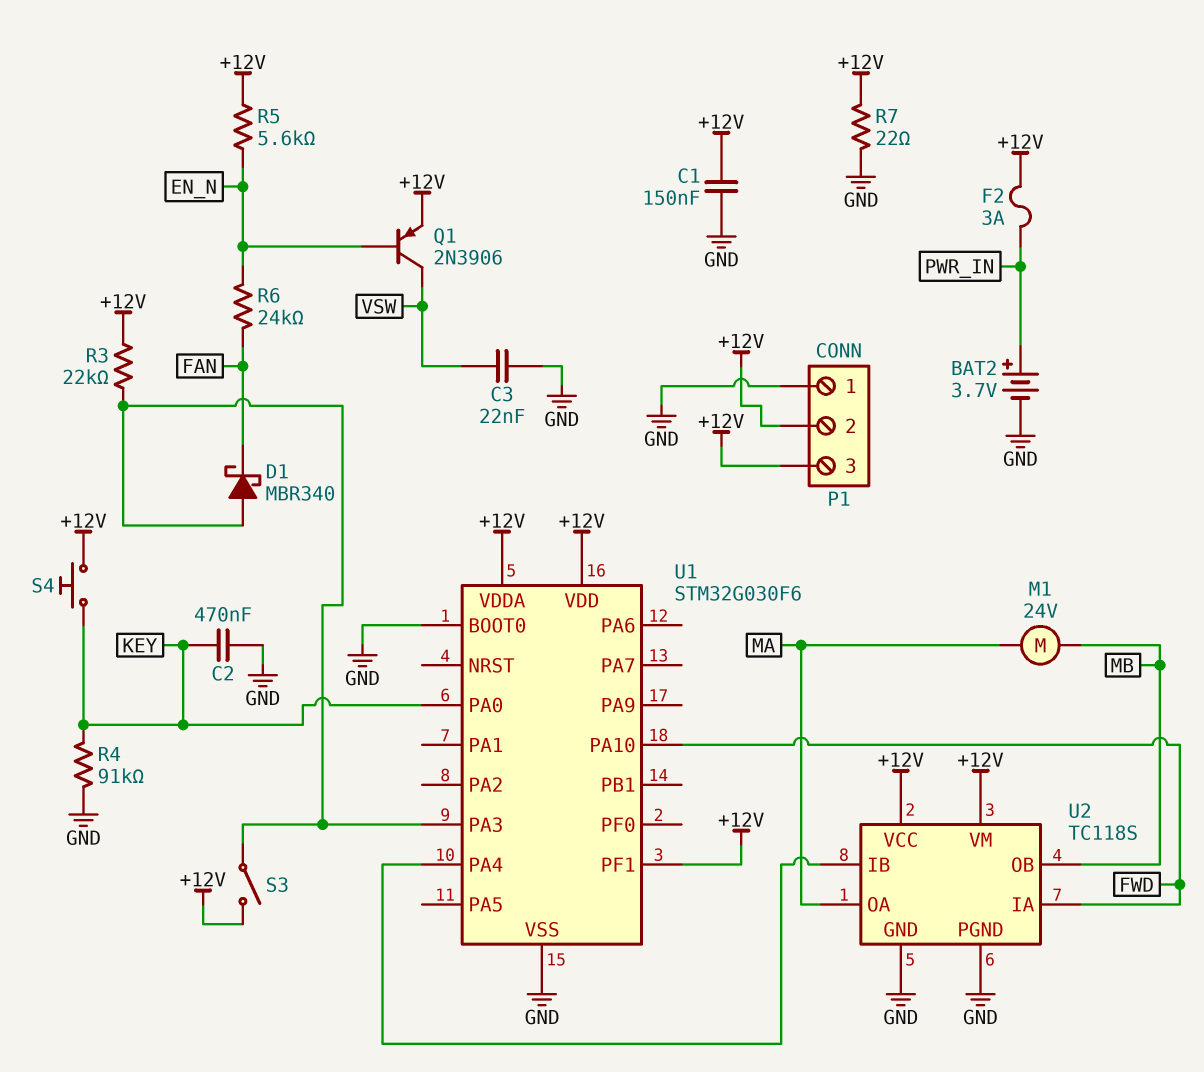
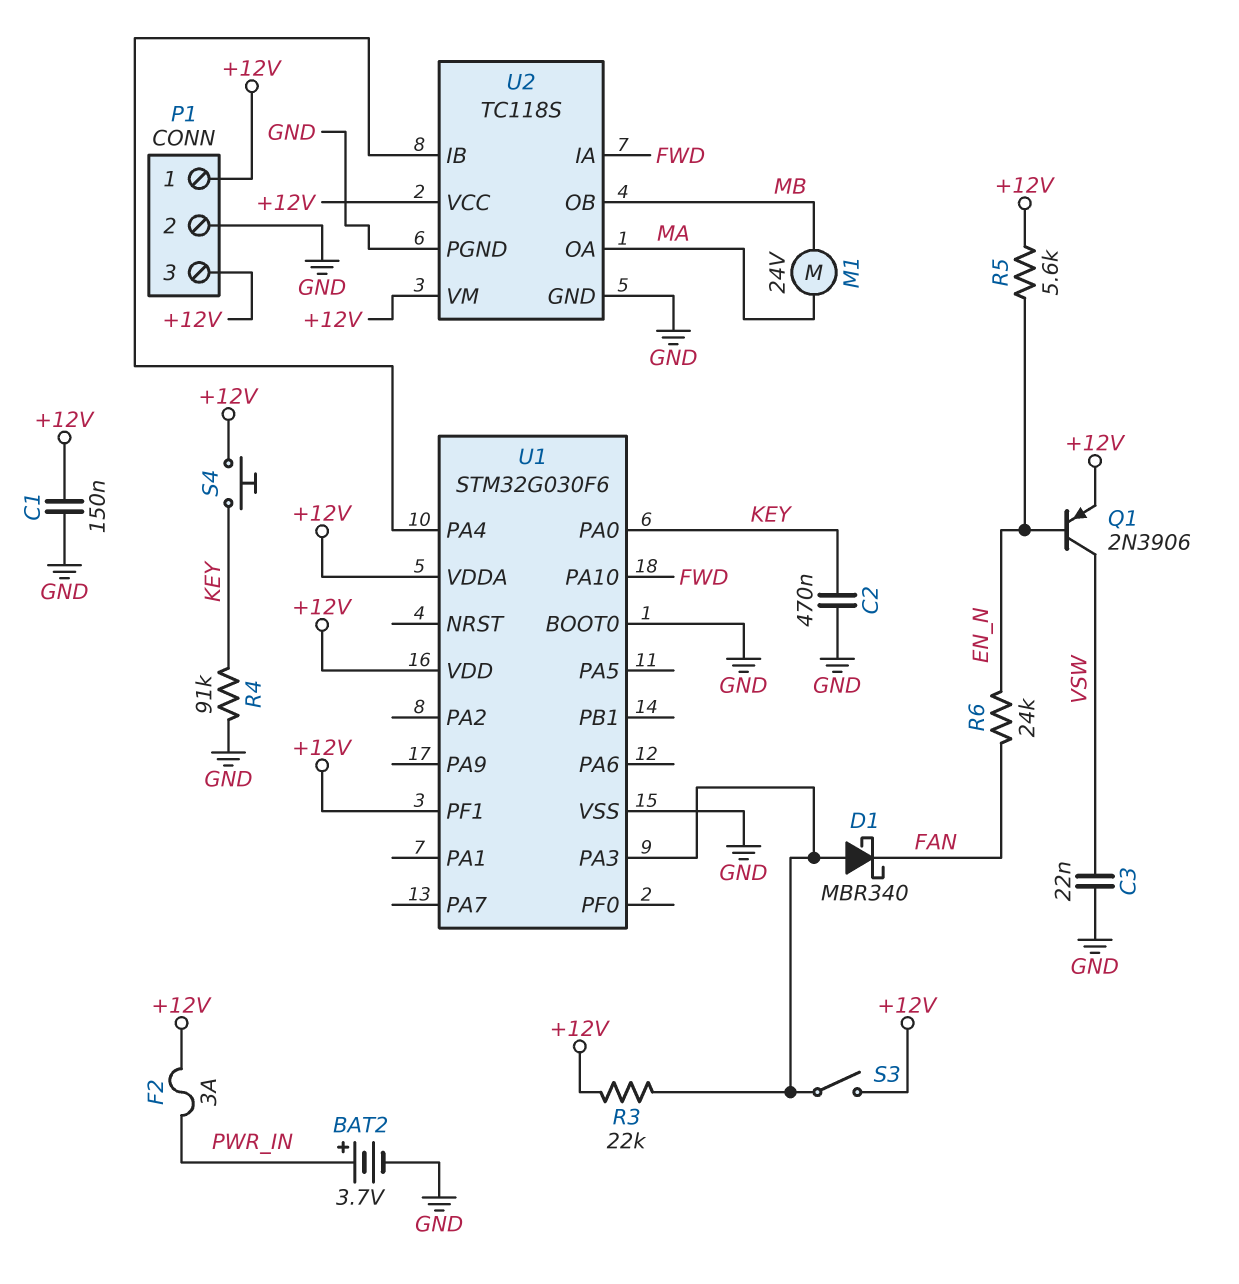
P1 pin 1: GND -> +12V
P1 pin 2: +12V -> GND
R7: 22 (+12V, GND) -> none

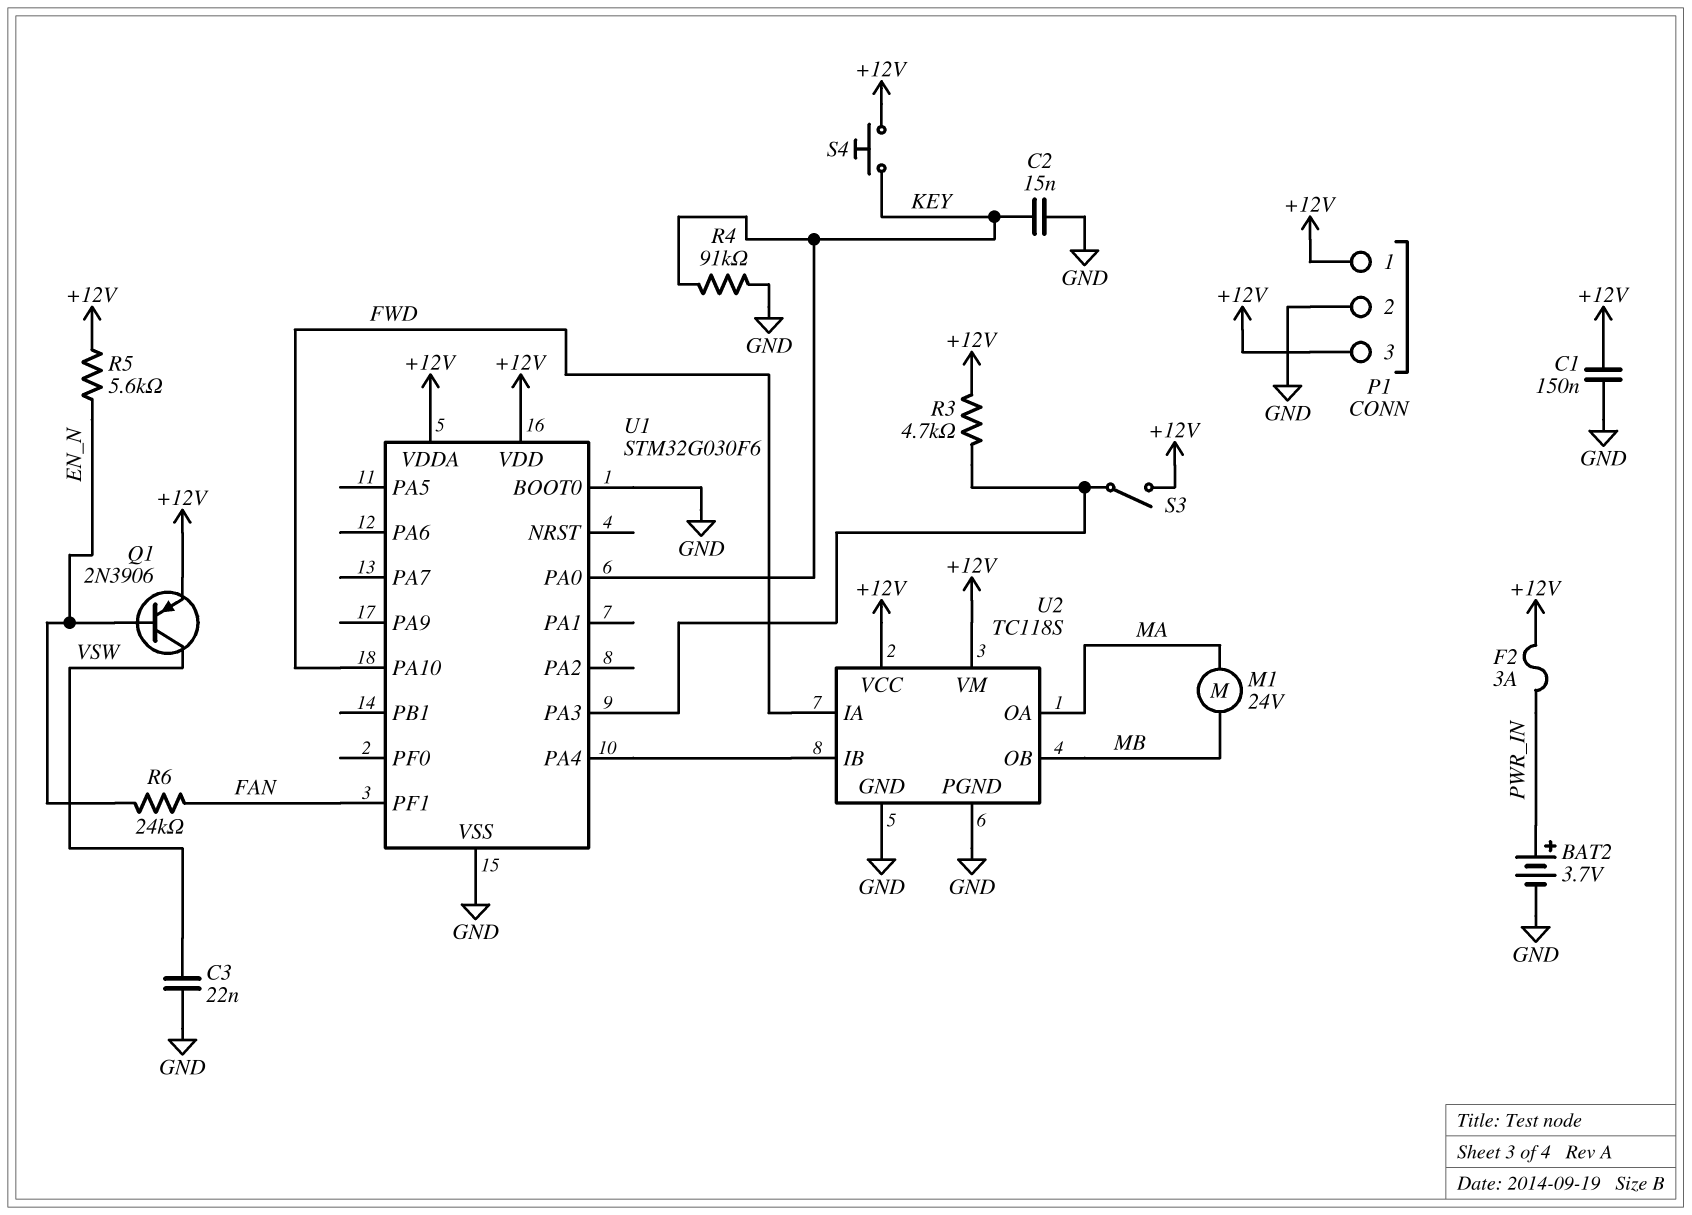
C2: 470nF (GND, KEY) -> 15nF (GND, KEY)
D1: schottky MBR340 (A U1/PA3, K FAN) -> none
R3: 22k (+12V, U1/PA3) -> 4.7k (+12V, U1/PA3)
U1 pin PF1: +12V -> FAN

